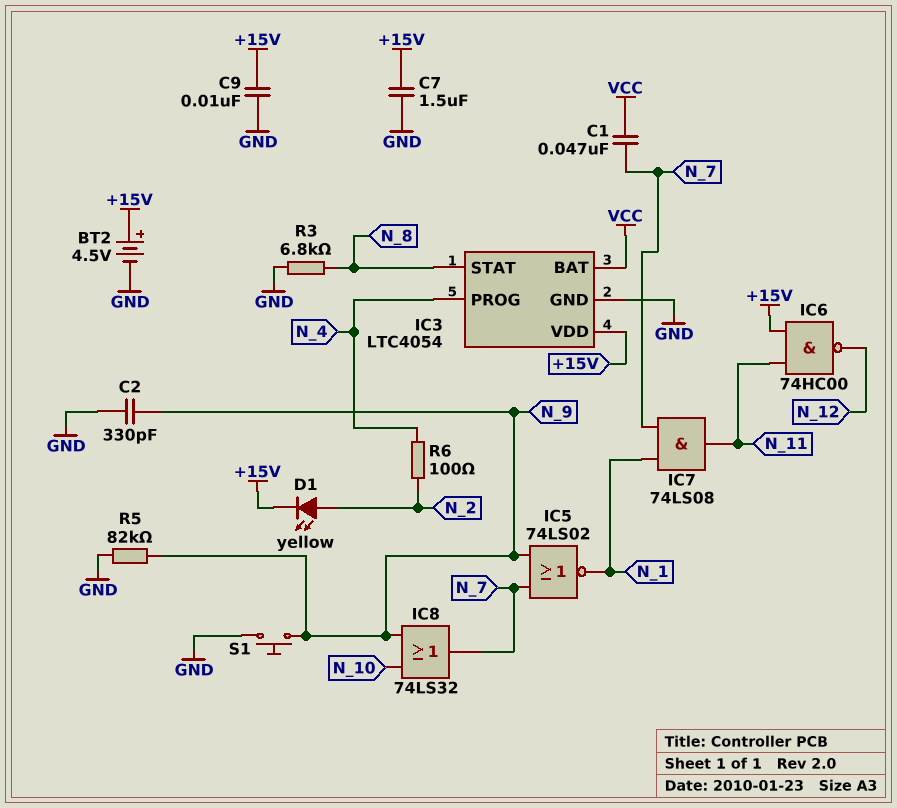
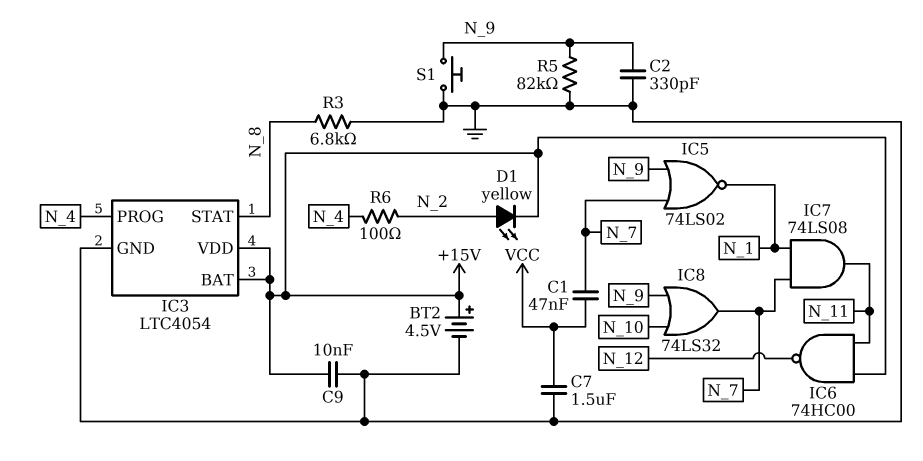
C7: 1.5uF (+15V, GND) -> 1.5uF (GND, VCC)
IC3 pin BAT: VCC -> +15V

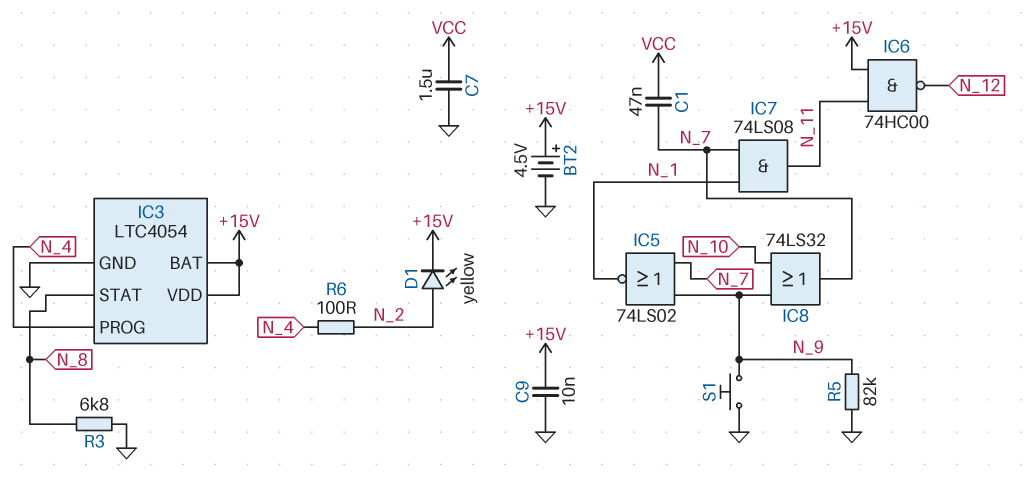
C2: 330pF (GND, N_9) -> none

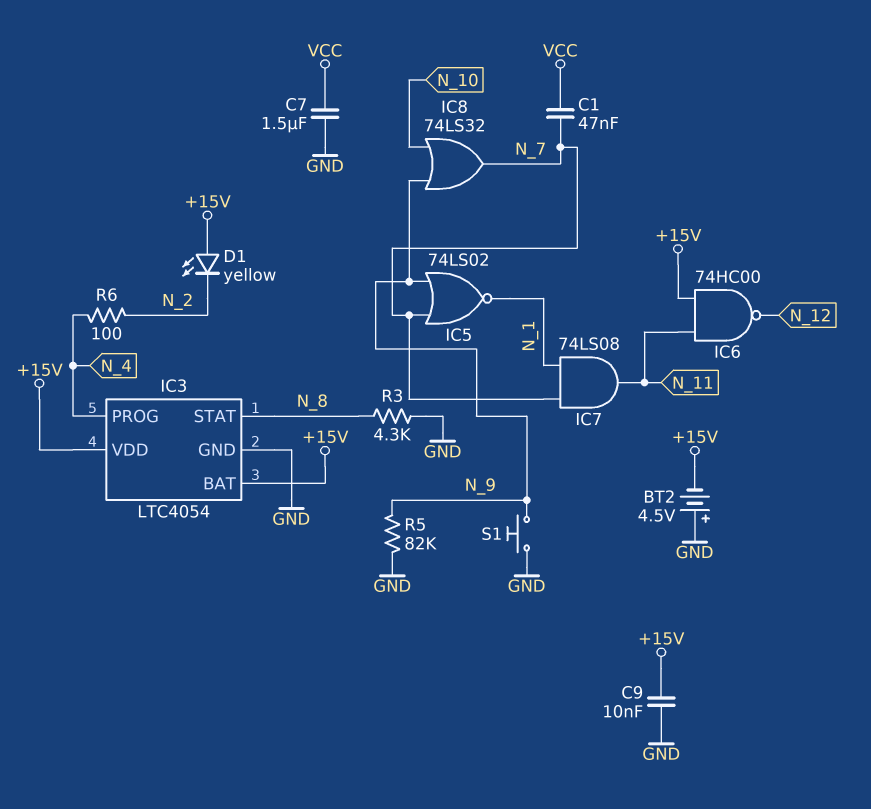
BT2: 4.5V (plus +15V, minus GND) -> 4.5V (plus GND, minus +15V)
D1: LED yellow (A N_2, K +15V) -> LED yellow (A +15V, K N_2)
R3: 6.8k (GND, N_8) -> 4.3k (GND, N_8)

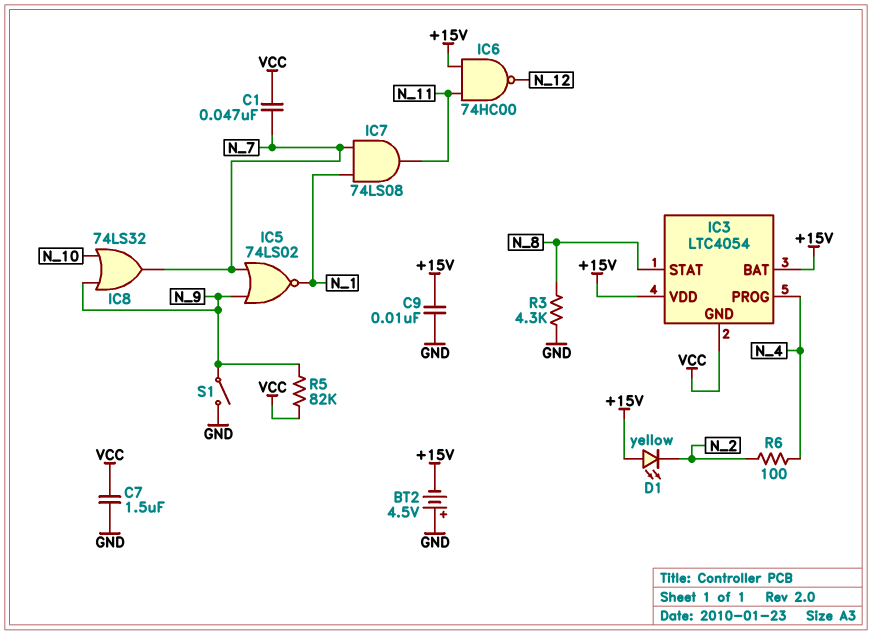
IC3 pin GND: GND -> VCC
R5: 82k (GND, N_9) -> 82k (N_9, VCC)
S1: button (GND, N_9) -> switch (GND, N_9)

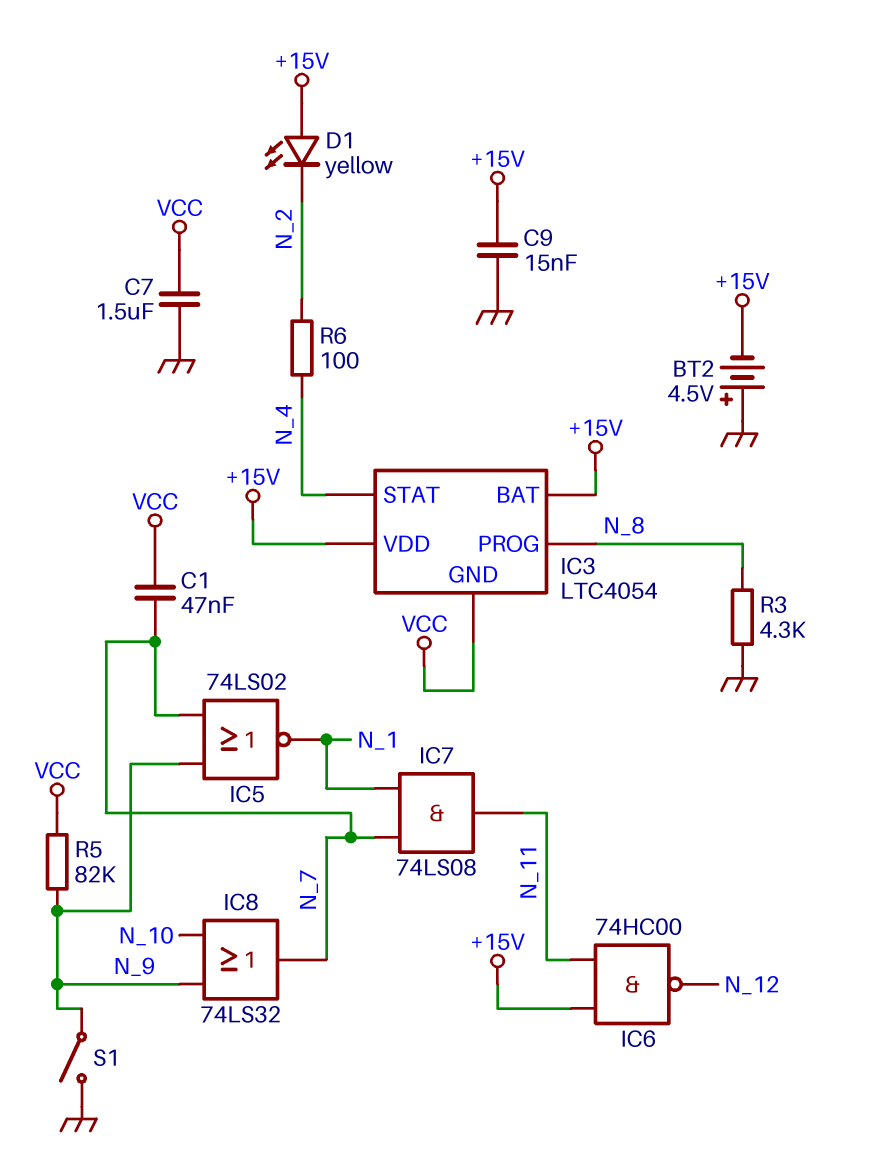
C9: 10nF (+15V, GND) -> 15nF (+15V, GND)
IC3 pin PROG: N_4 -> N_8
IC3 pin STAT: N_8 -> N_4

